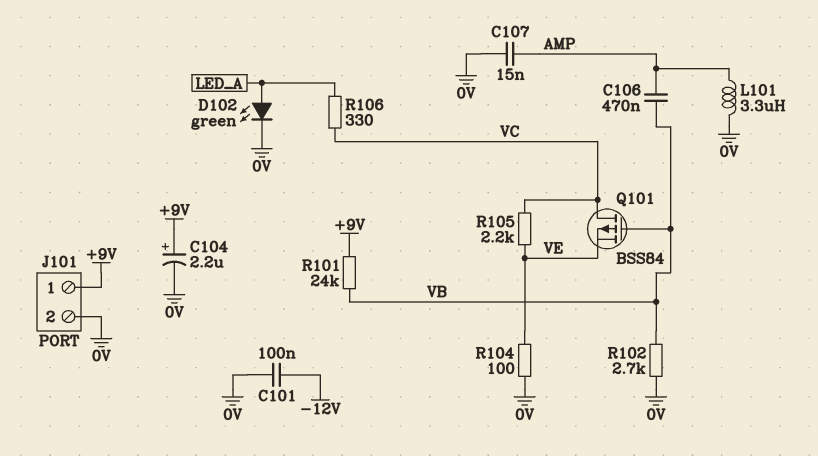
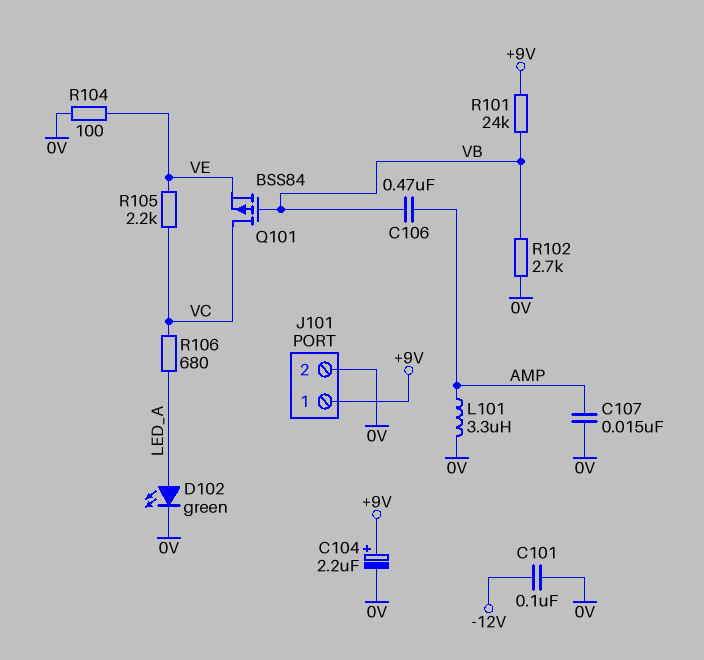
R106: 330 (LED_A, VC) -> 680 (LED_A, VC)

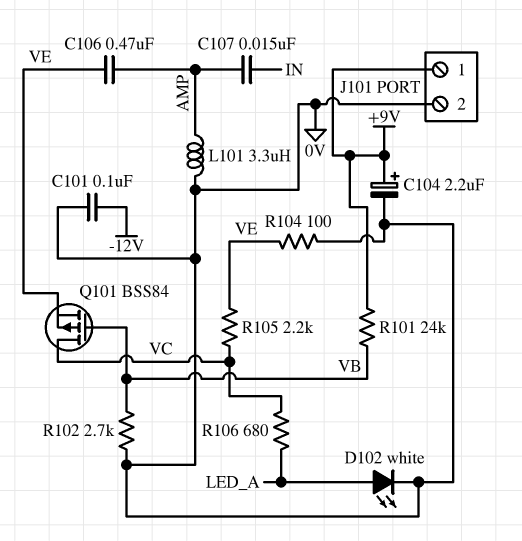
C106: 470nF (AMP, VB) -> 470nF (AMP, VE)
C107: 15nF (0V, AMP) -> 15nF (AMP, IN)
D102: LED green (A LED_A, K 0V) -> LED white (A LED_A, K 0V)

